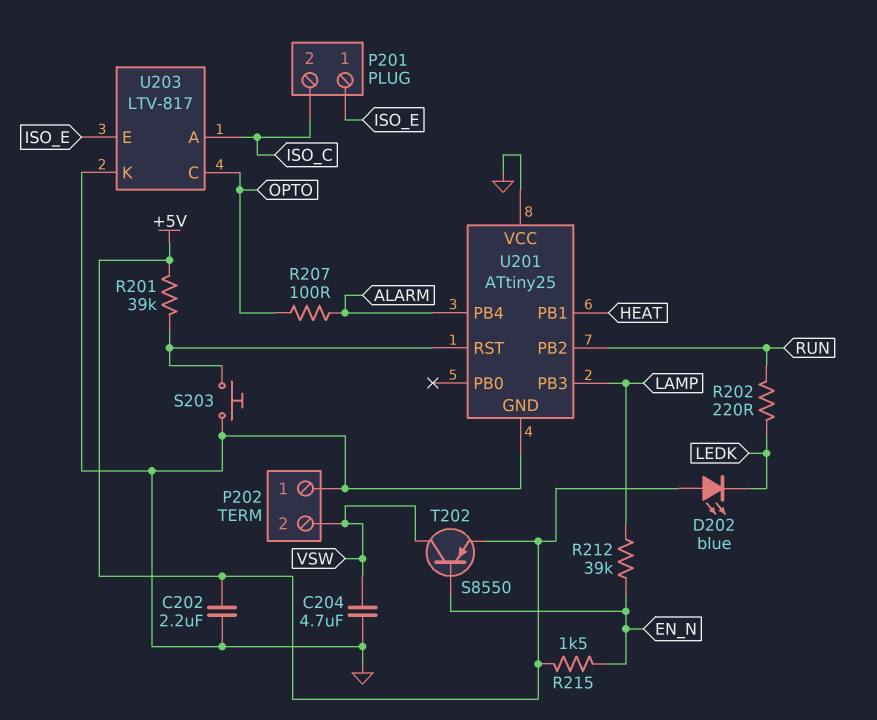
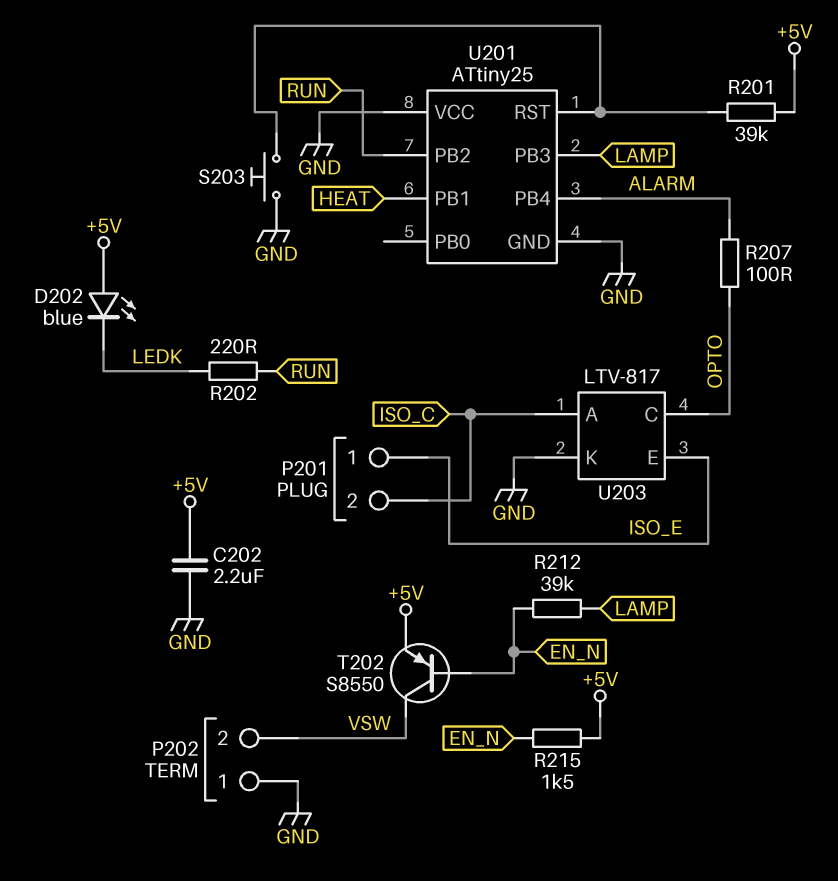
C204: 4.7uF (GND, VSW) -> none

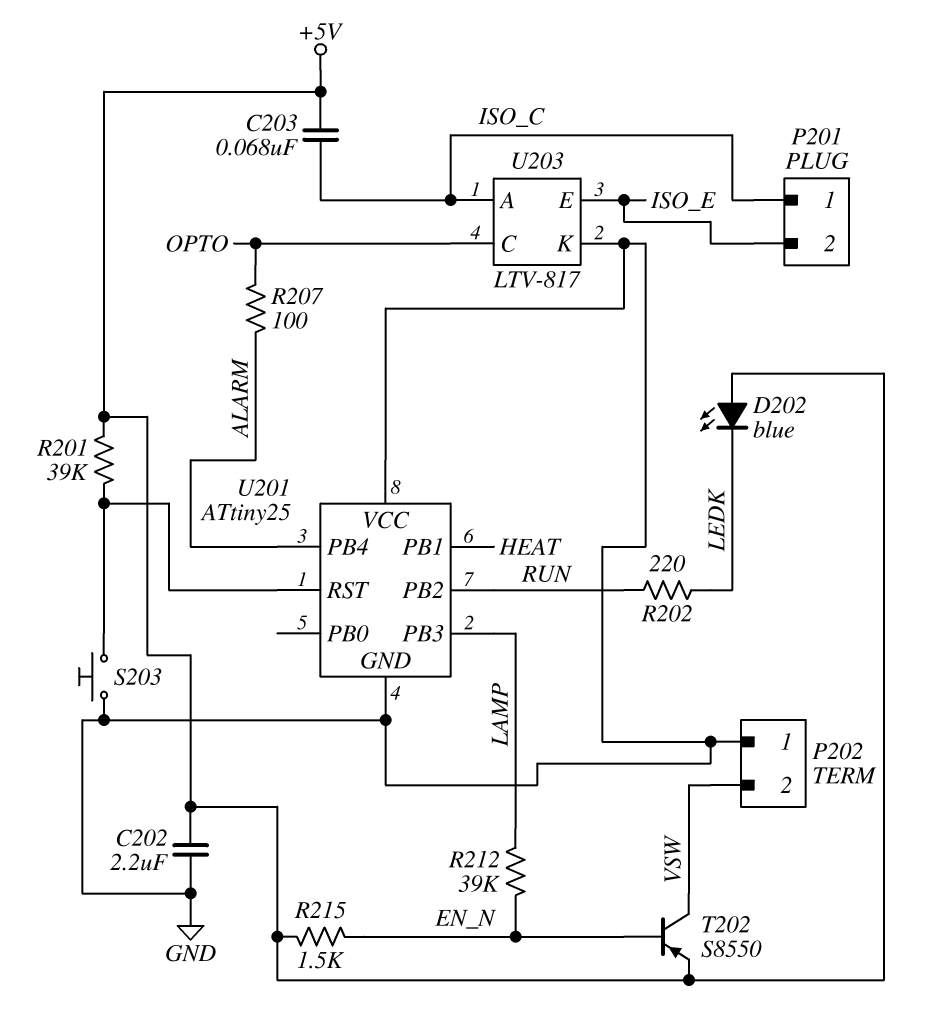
C203: none -> 68nF (+5V, ISO_C)
P201 pin 1: ISO_E -> ISO_C
P201 pin 2: ISO_C -> ISO_E

